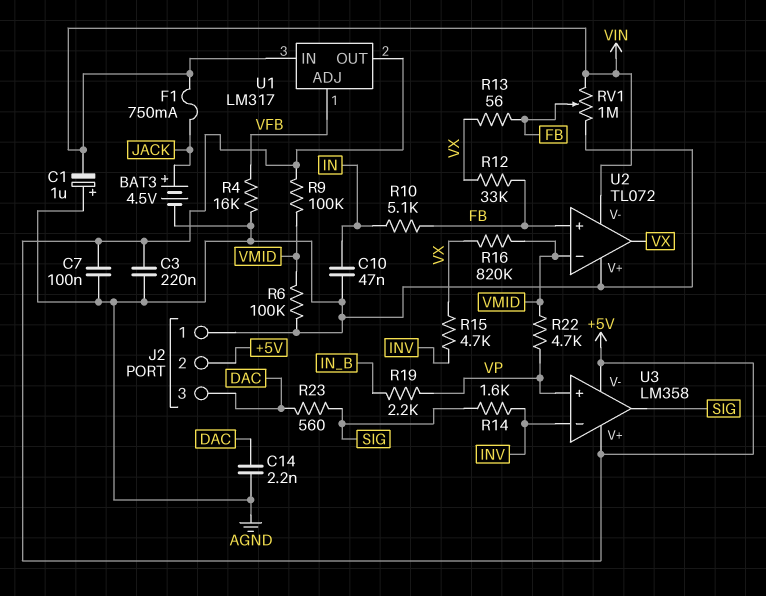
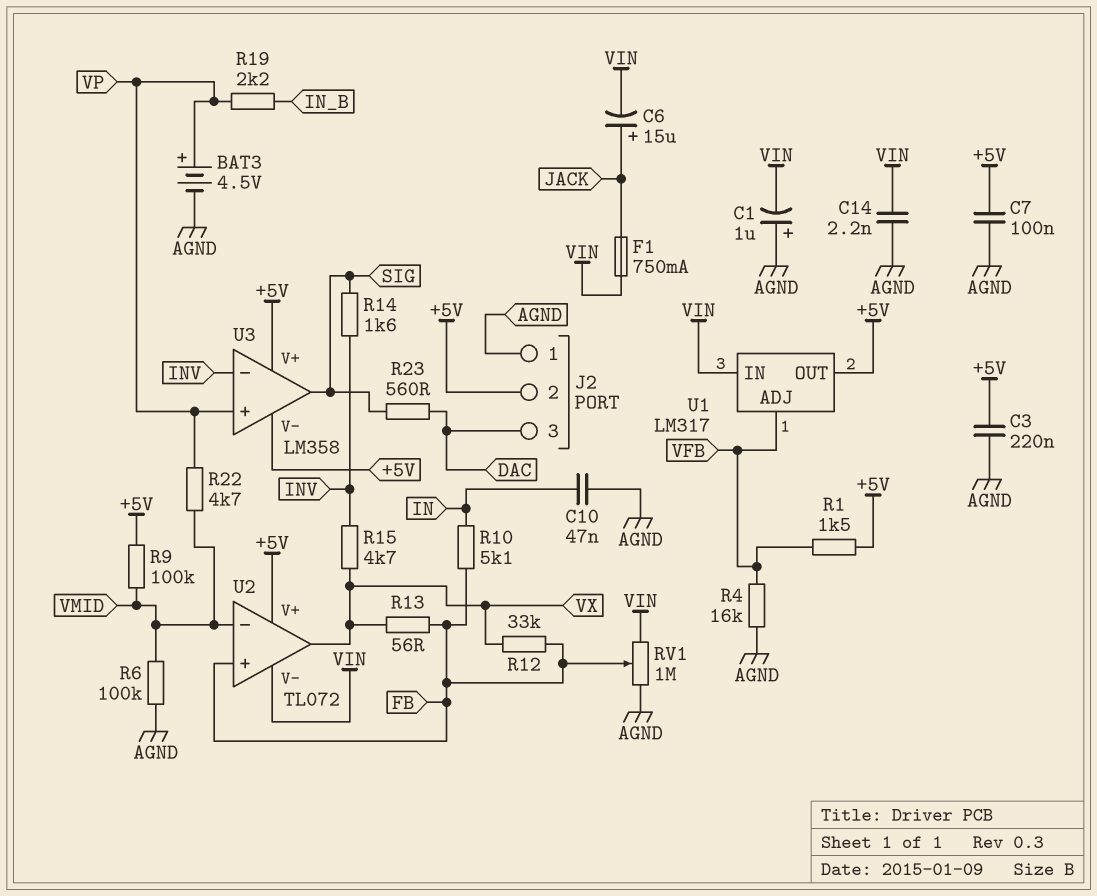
BAT3: 4.5V (plus JACK, minus AGND) -> 4.5V (plus VP, minus AGND)
C6: none -> 15uF (plus JACK, minus VIN)
C14: 2.2nF (AGND, DAC) -> 2.2nF (AGND, VIN)
R1: none -> 1.5k (+5V, VFB)
R16: 820k (VMID, VX) -> none
U2 pin V+: AGND -> +5V

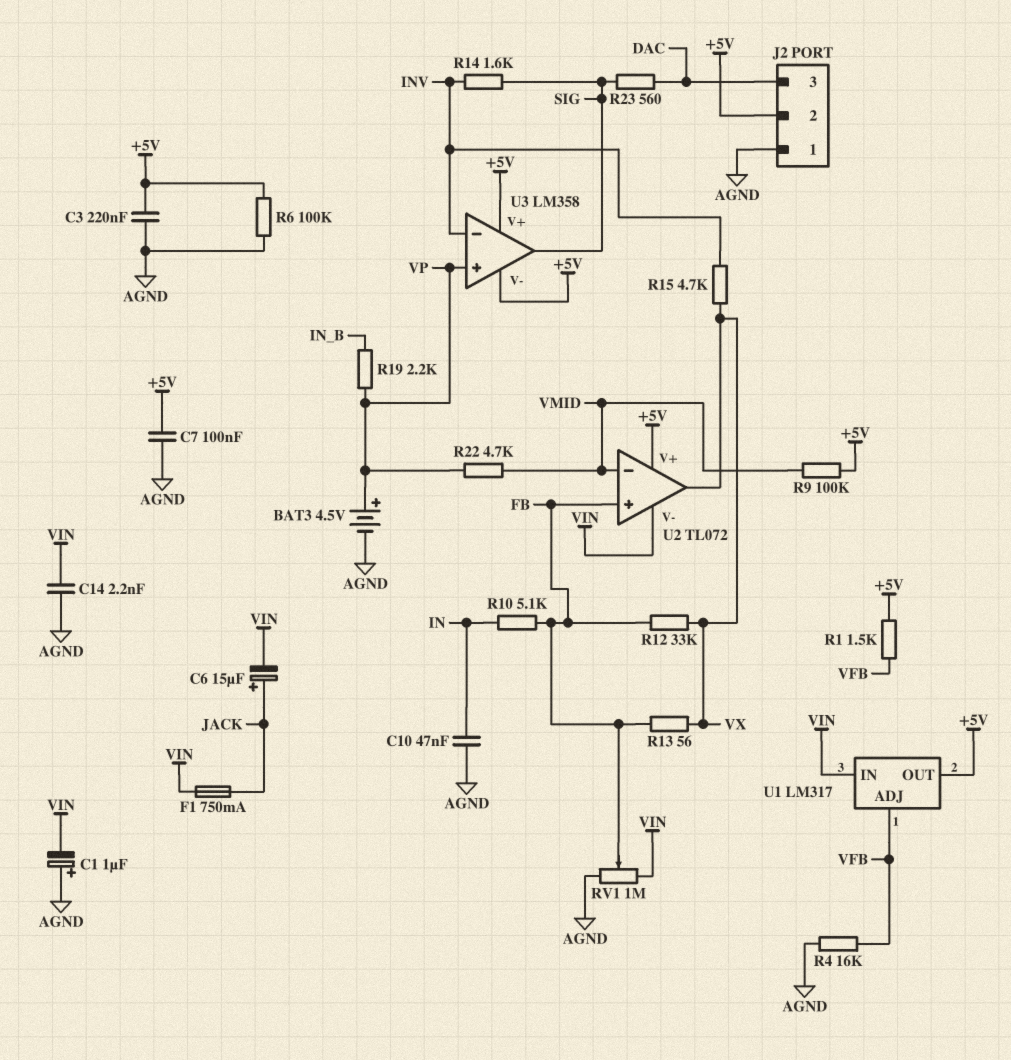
R6: 100k (AGND, VMID) -> 100k (+5V, AGND)

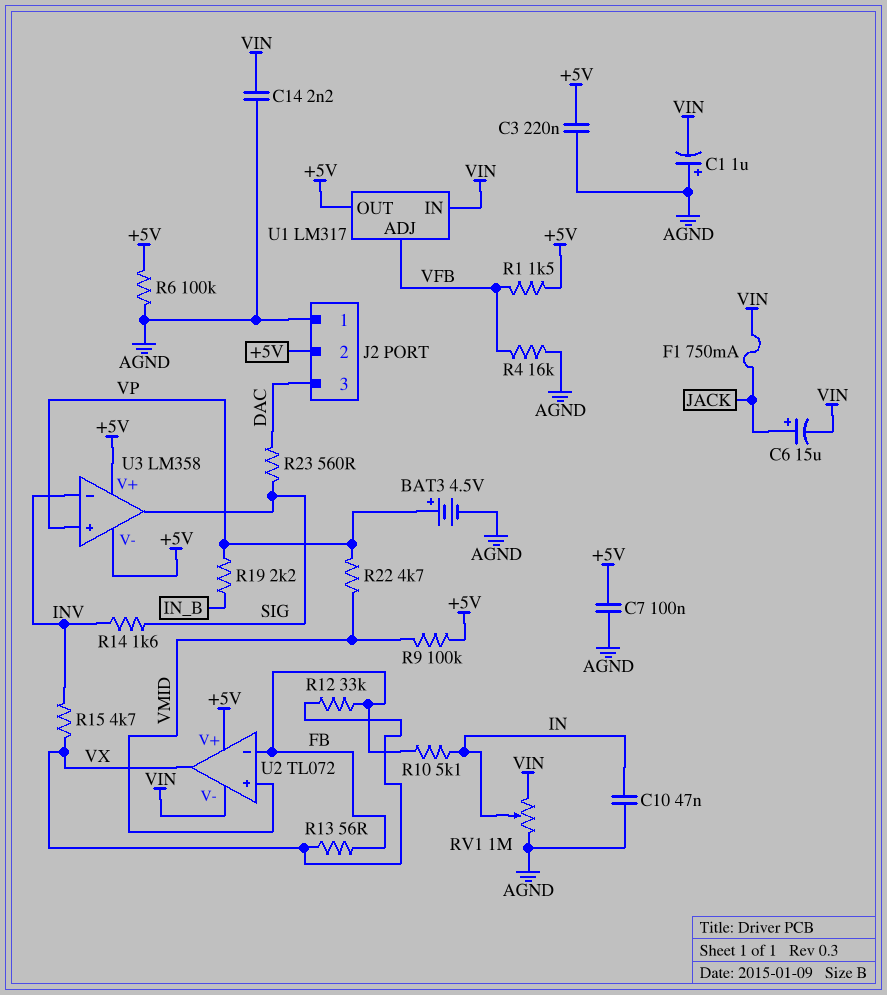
RV1: 1M (AGND, VIN, wiper FB) -> 1M (AGND, VIN, wiper IN)
U2 pin in+: FB -> VMID
U2 pin in-: VMID -> FB

